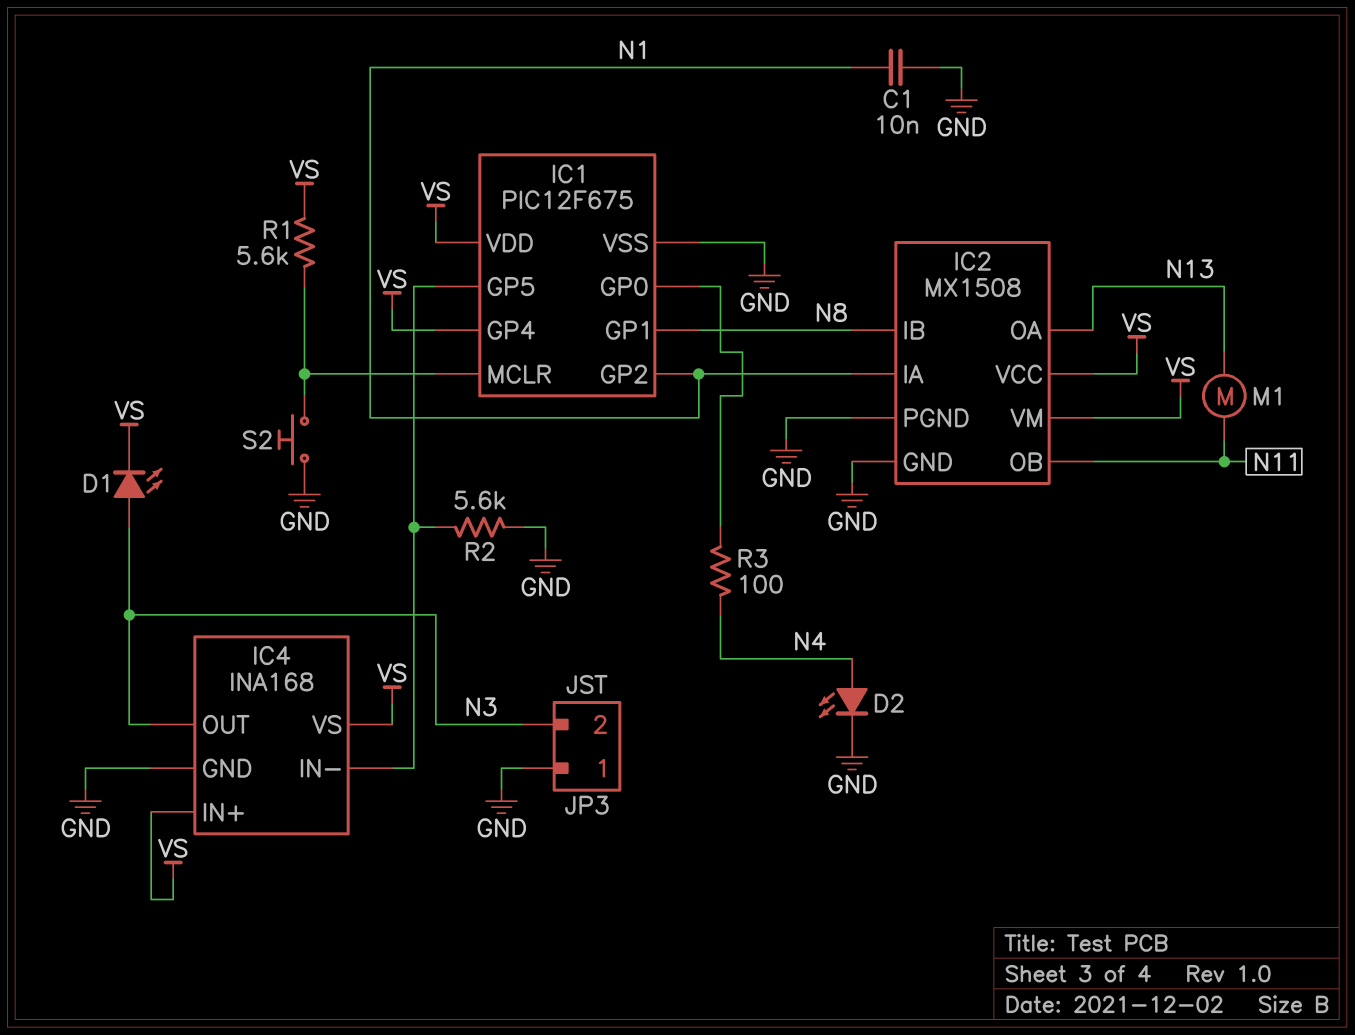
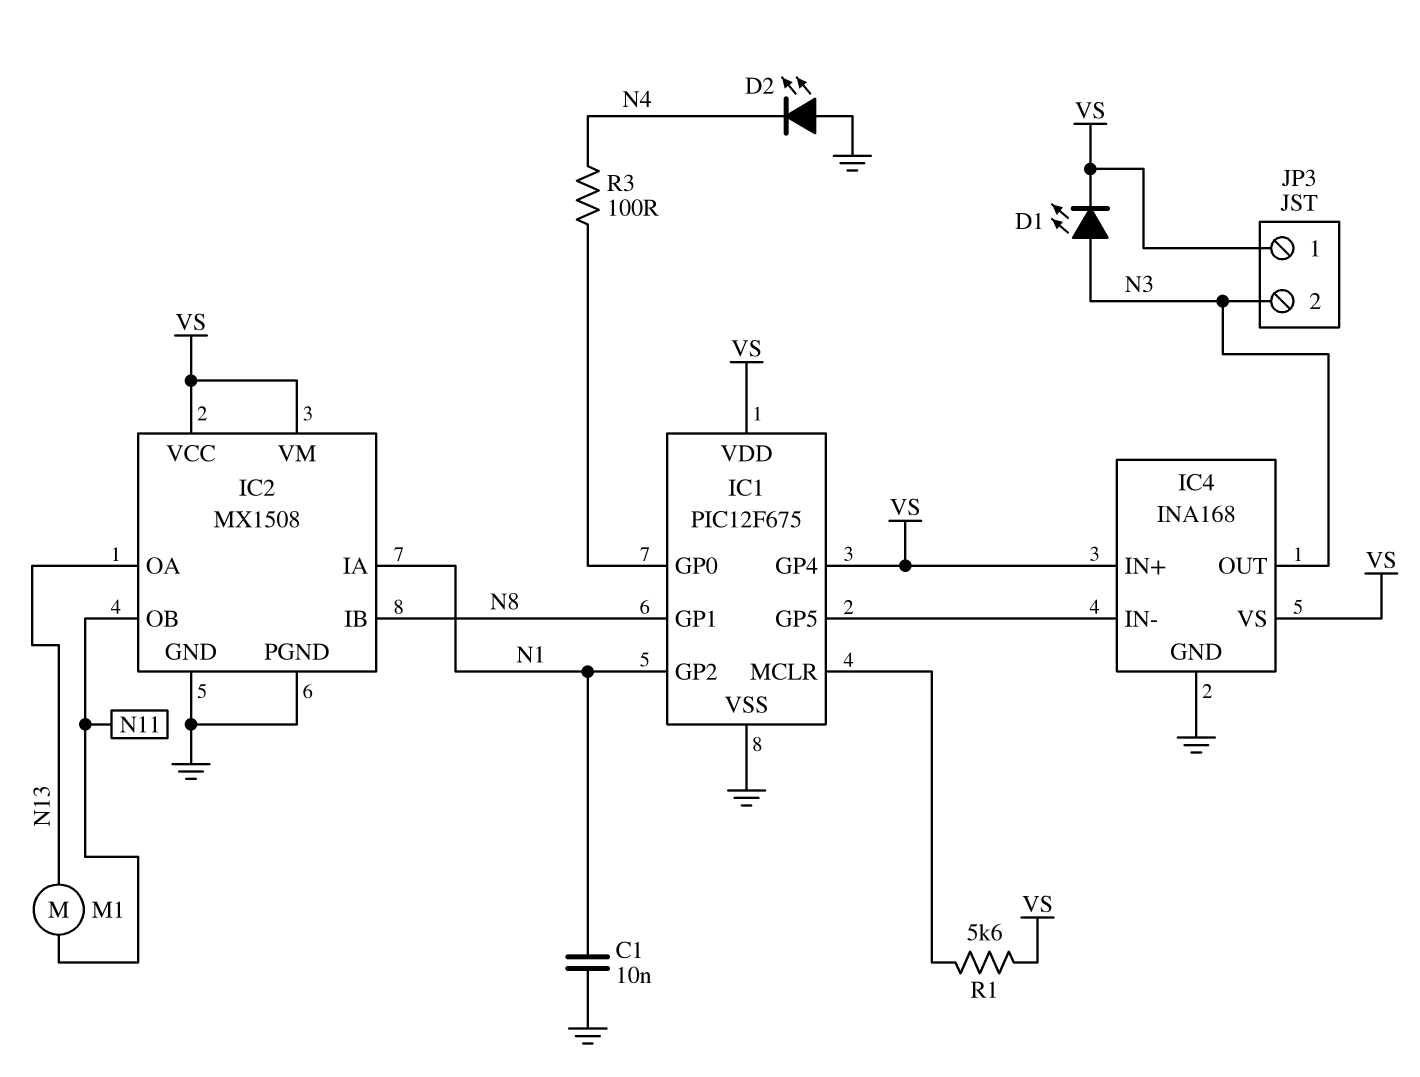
D2: LED (A N4, K GND) -> LED (A GND, K N4)
JP3 pin 1: GND -> VS
R2: 5.6k (GND, IC1/GP5) -> none
S2: button (GND, IC1/MCLR) -> none

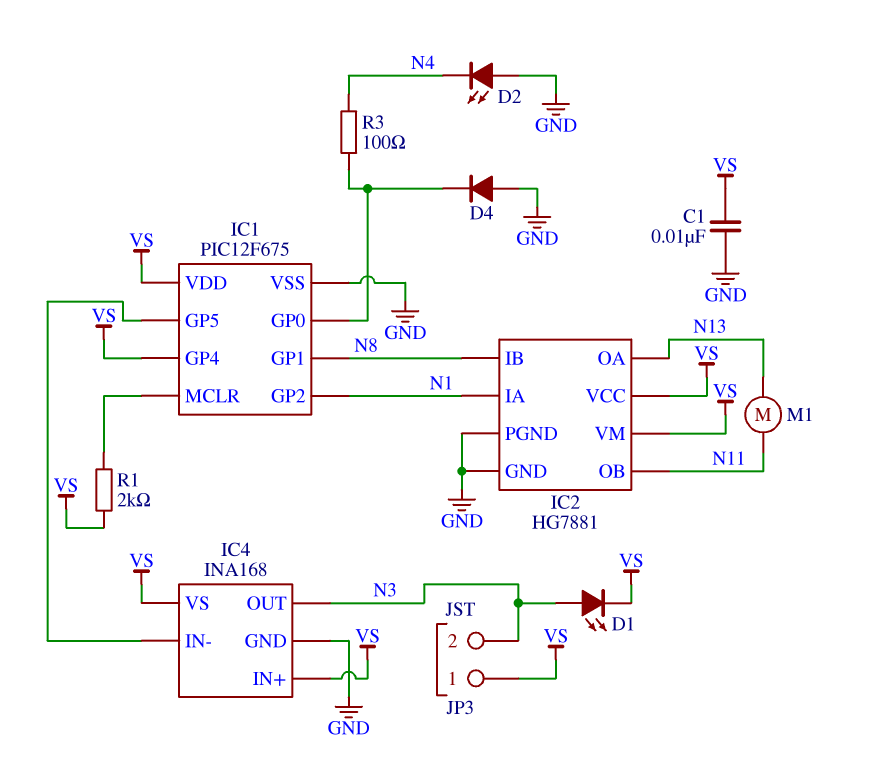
C1: 10nF (GND, N1) -> 10nF (GND, VS)
D4: none -> diode (A GND, K IC1/GP0)
IC2: MX1508 -> HG7881
R1: 5.6k (IC1/MCLR, VS) -> 2k (IC1/MCLR, VS)

